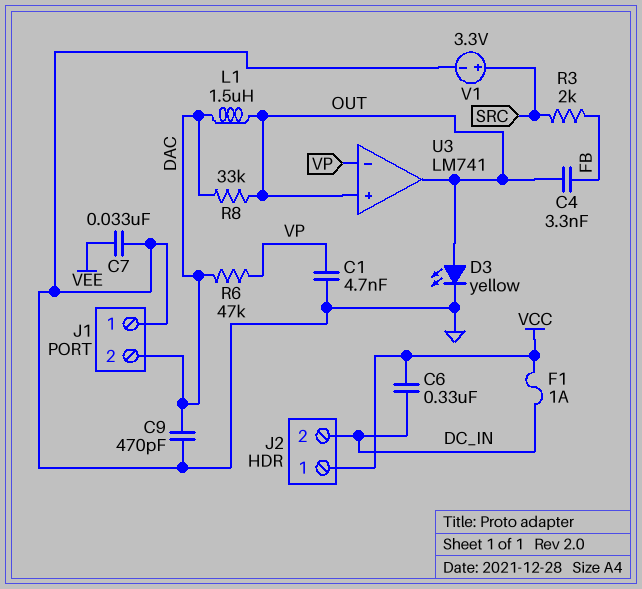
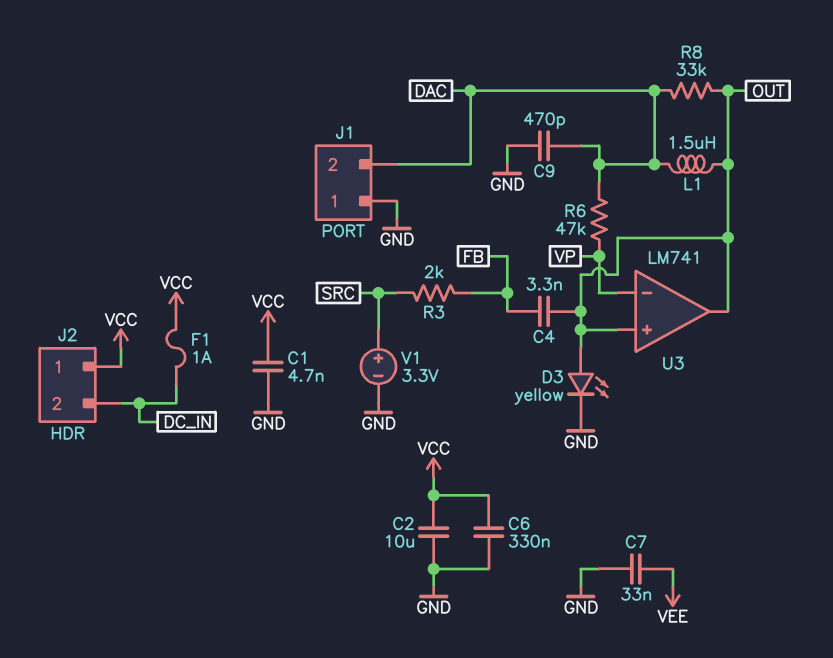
C1: 4.7nF (GND, VP) -> 4.7nF (GND, VCC)
C2: none -> 10uF (GND, VCC)
C6: 330nF (DC_IN, VCC) -> 330nF (GND, VCC)

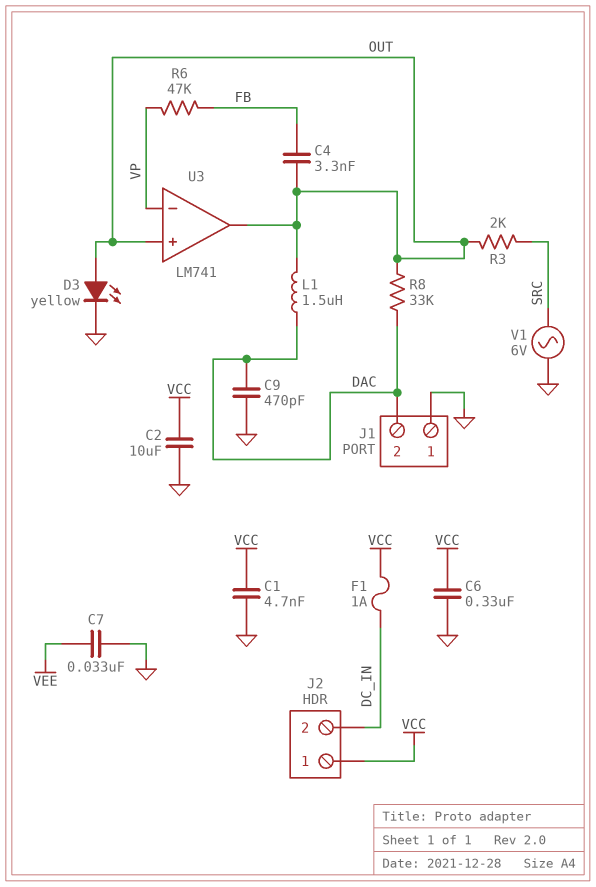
R3: 2k (FB, SRC) -> 2k (OUT, SRC)
R6: 47k (DAC, VP) -> 47k (FB, VP)
V1: 3.3V (plus SRC, minus GND) -> AC 6V (GND, SRC)

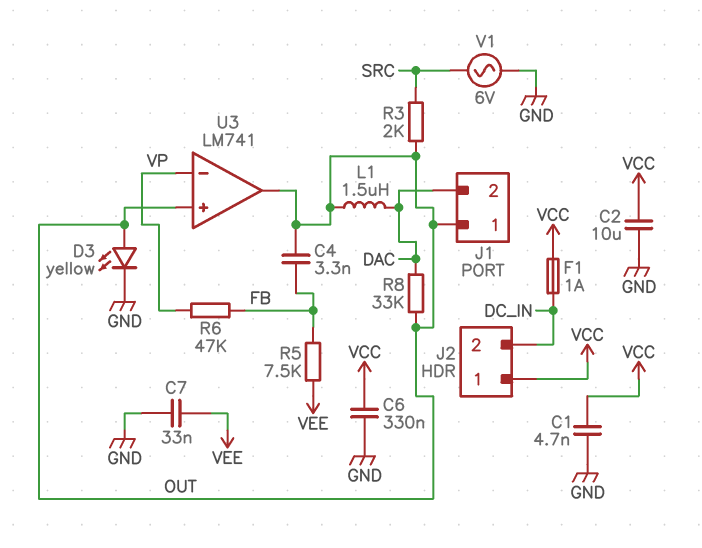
C9: 470pF (DAC, GND) -> none
J1 pin 1: GND -> OUT
R5: none -> 7.5k (FB, VEE)

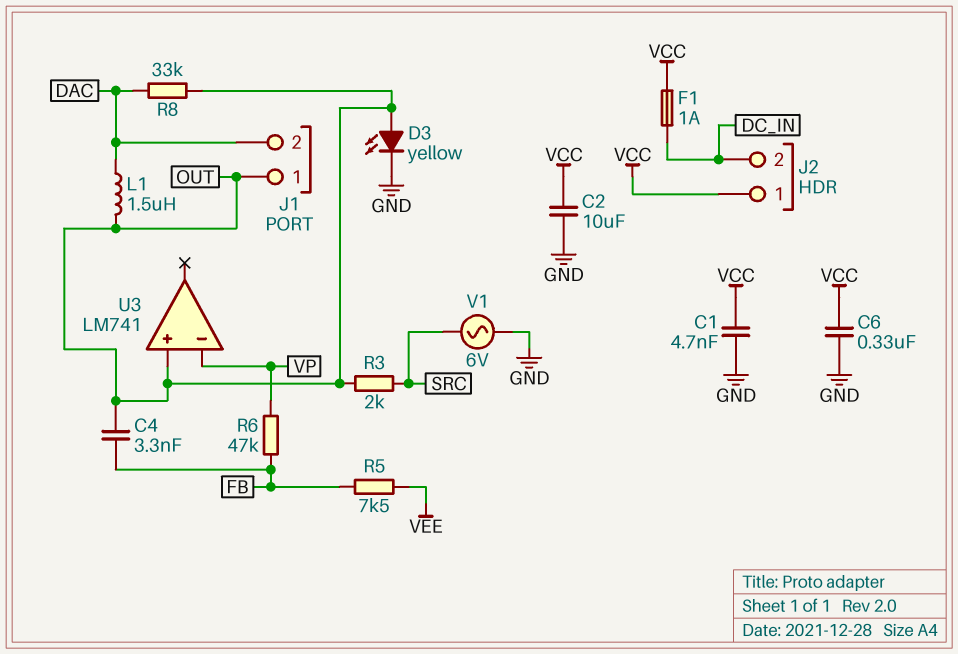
C7: 33nF (GND, VEE) -> none
U3 pin out: OUT -> none

